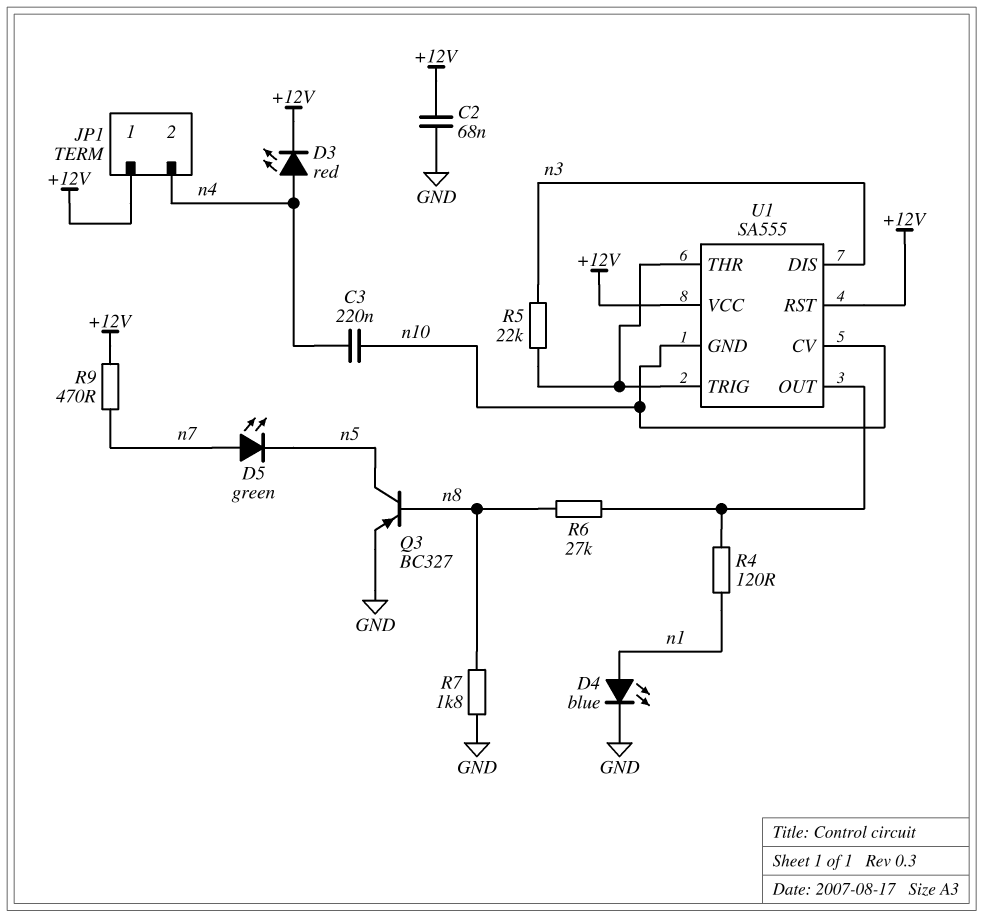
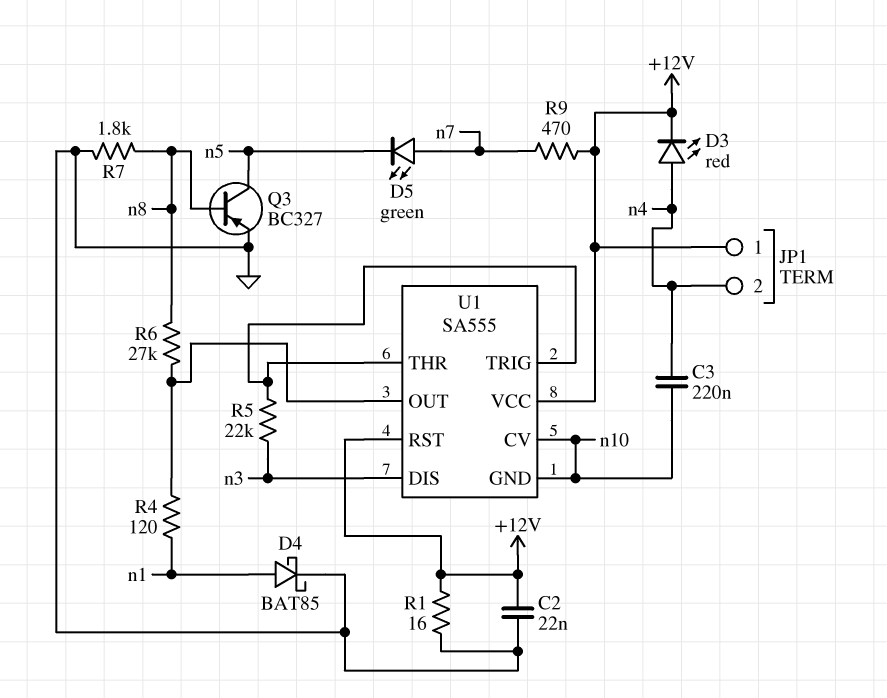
C2: 68nF (+12V, GND) -> 22nF (+12V, GND)
D4: LED blue (A n1, K GND) -> schottky BAT85 (A n1, K GND)
R1: none -> 16 (+12V, GND)

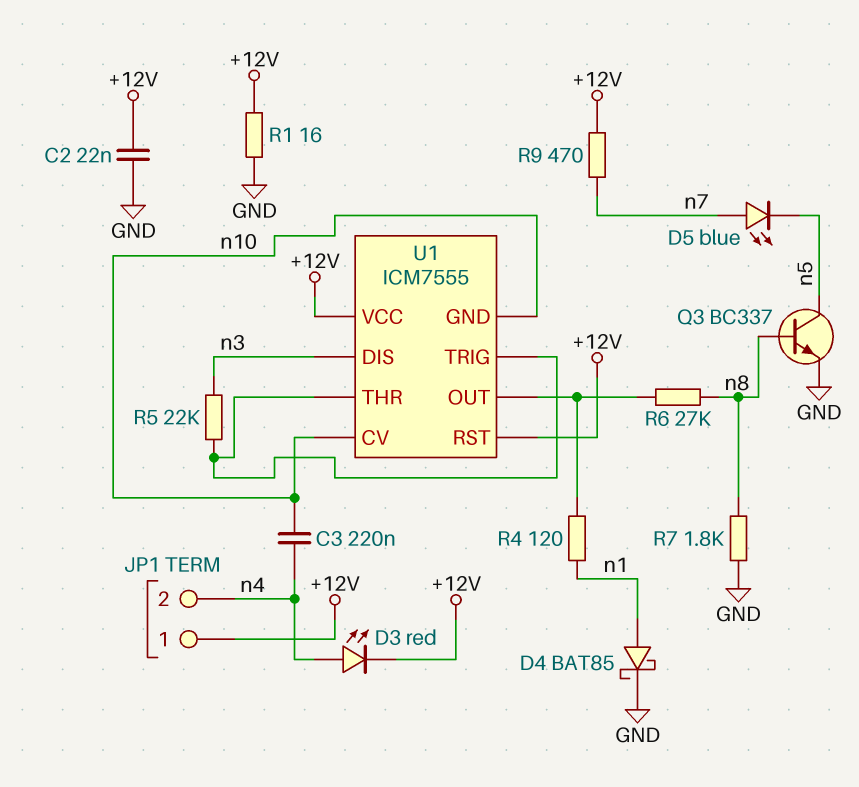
D5: LED green (A n7, K n5) -> LED blue (A n7, K n5)
Q3: PNP BC327 (B n8, C n5, E GND) -> NPN BC337 (B n8, C n5, E GND)
U1: SA555 -> ICM7555

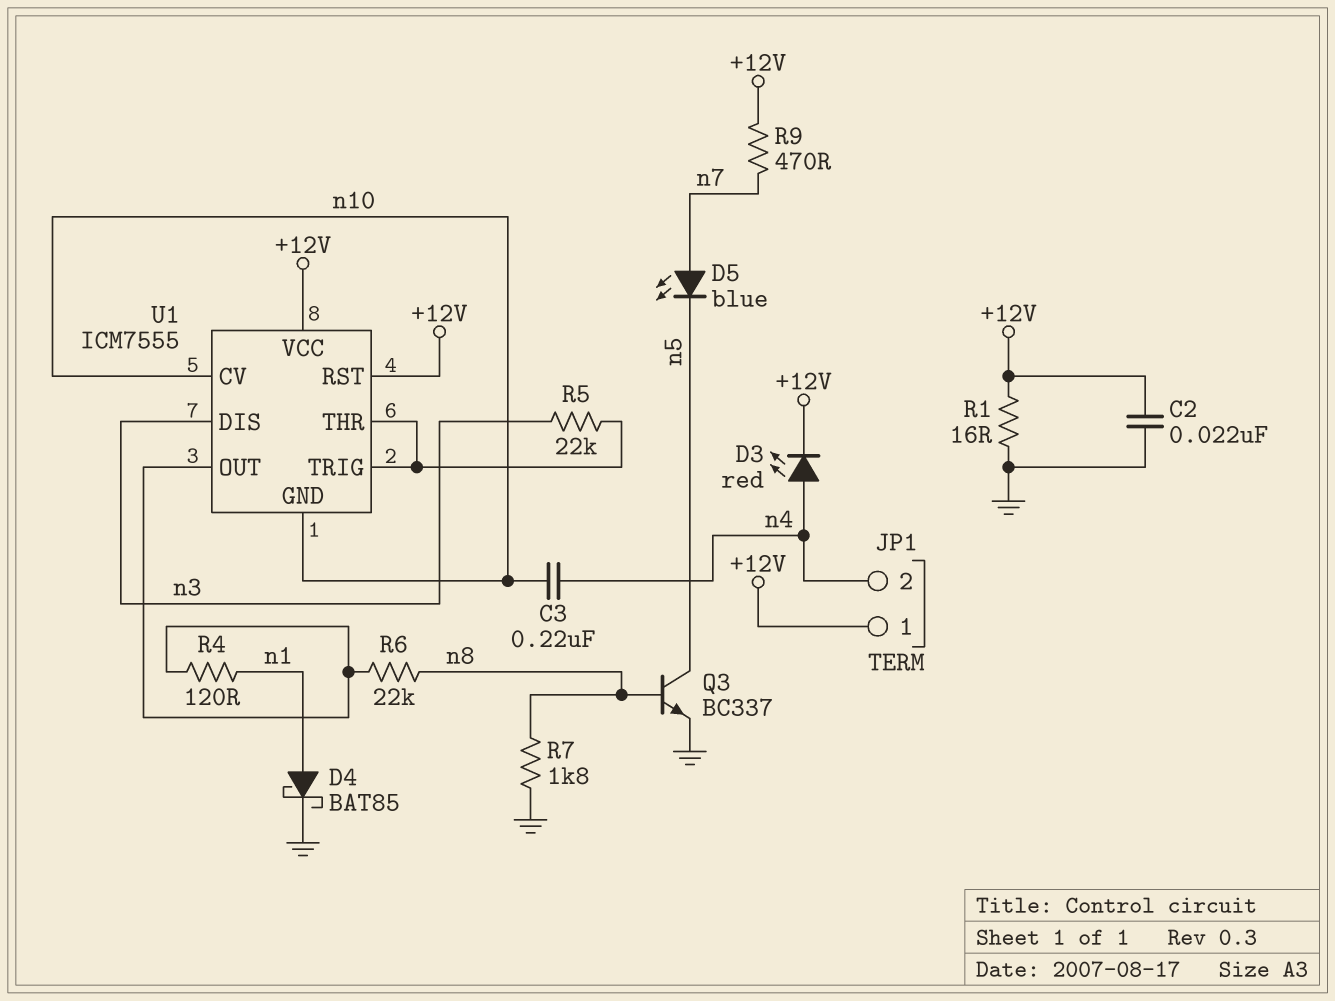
R6: 27k (U1/OUT, n8) -> 22k (U1/OUT, n8)

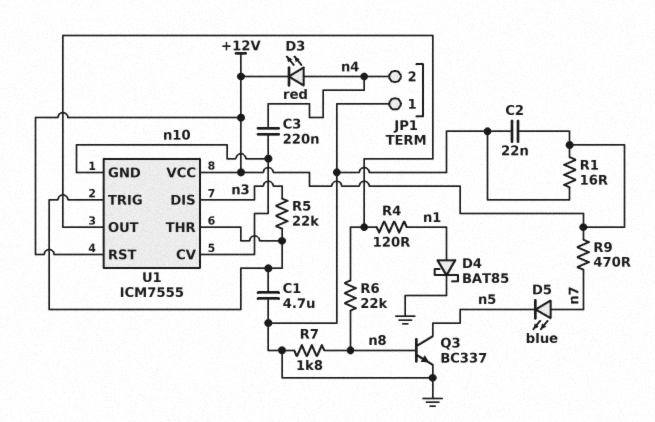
C1: none -> 4.7uF (GND, U1/THR)
JP1 pin 1: +12V -> GND

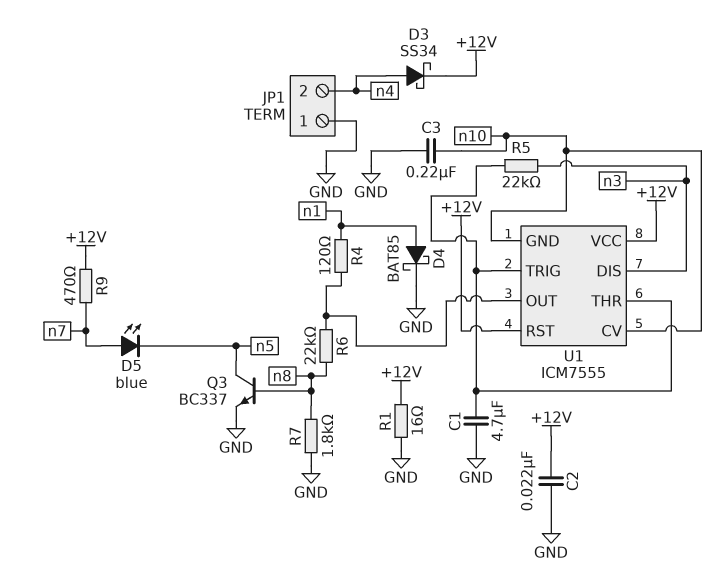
C3: 220nF (n4, n10) -> 220nF (GND, n10)
D3: LED red (A n4, K +12V) -> schottky SS34 (A n4, K +12V)

